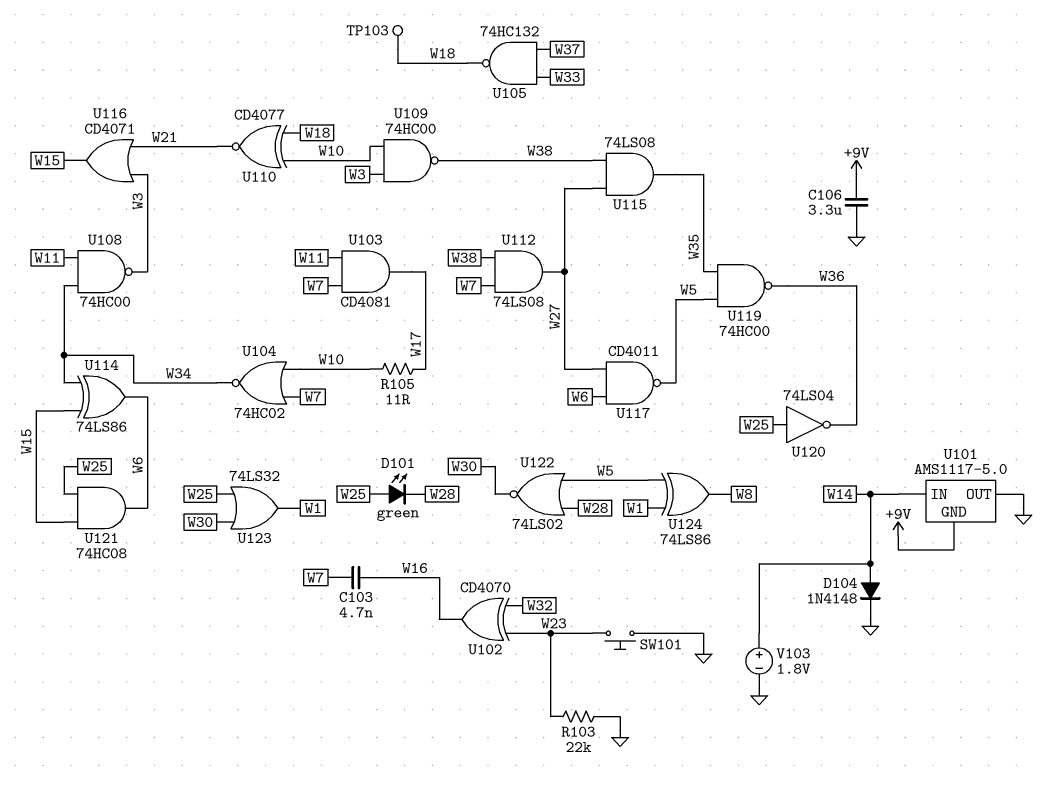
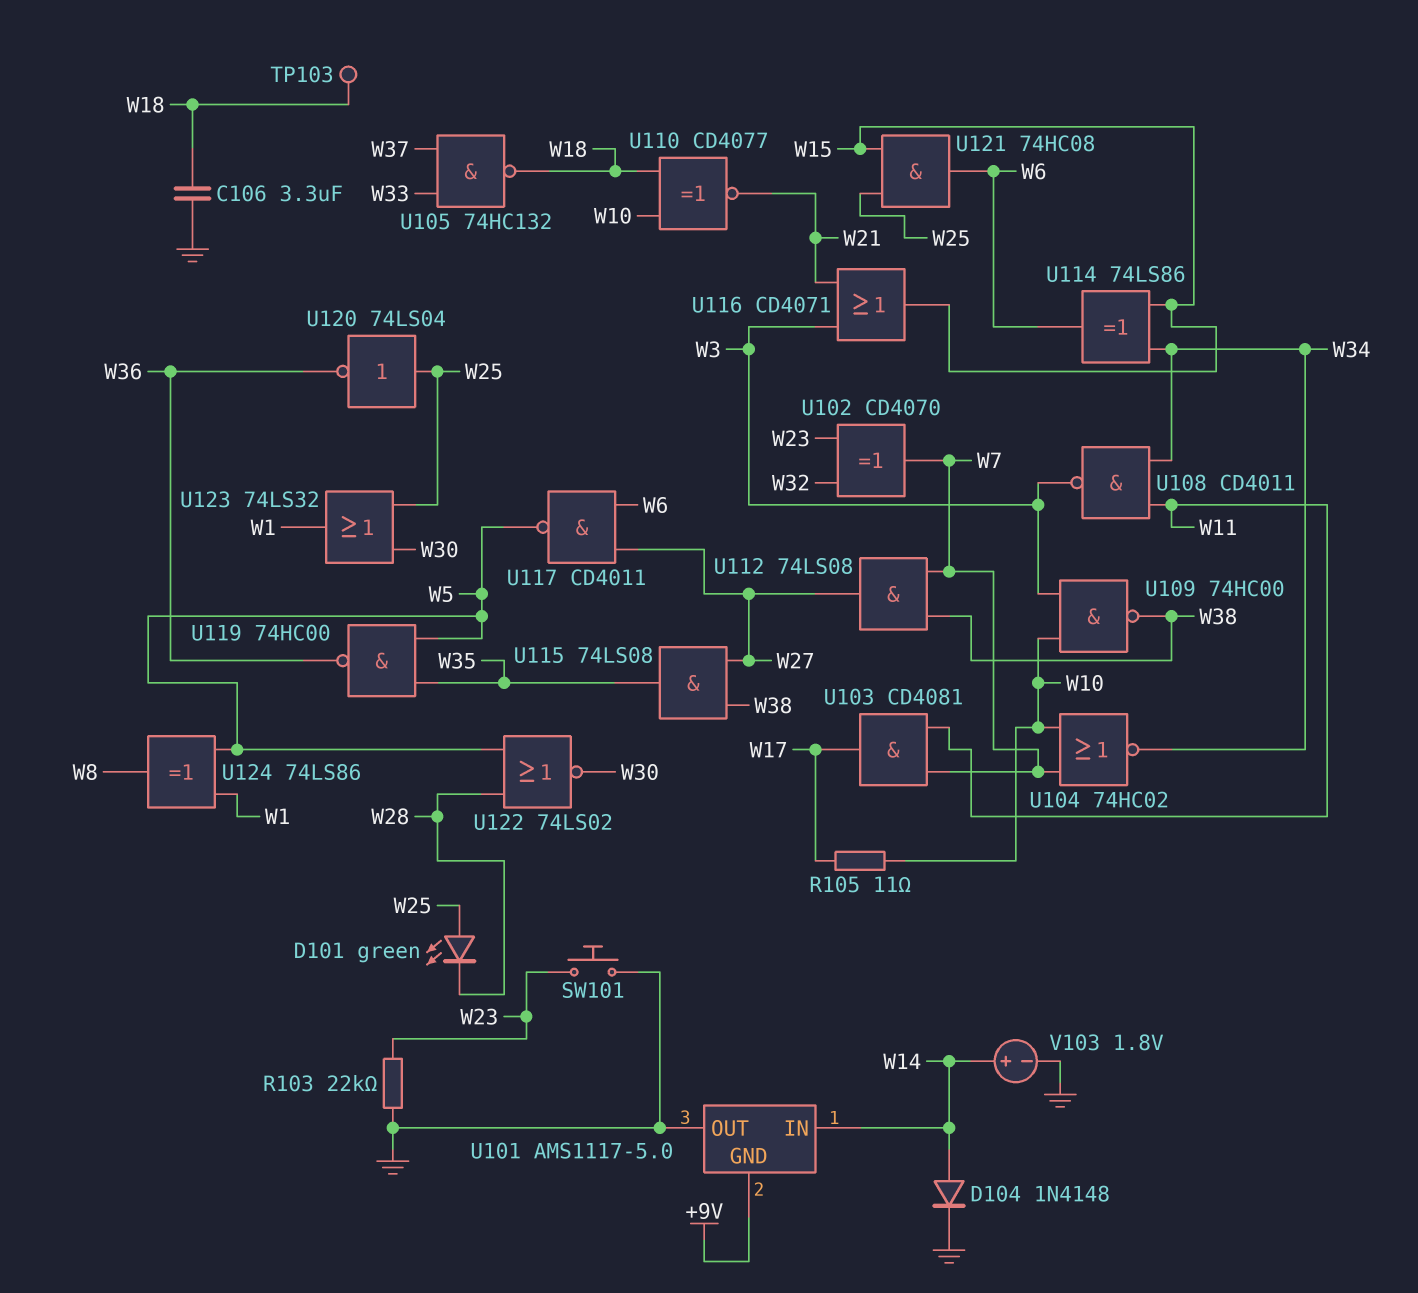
C103: 4.7nF (W7, W16) -> none
C106: 3.3uF (+9V, GND) -> 3.3uF (GND, W18)
U102: XOR CD4070 (in W23, in W32, out W16) -> XOR CD4070 (in W23, in W32, out W7)
U108: NAND 74HC00 (in W11, in W34, out W3) -> NAND CD4011 (in W11, in W34, out W3)

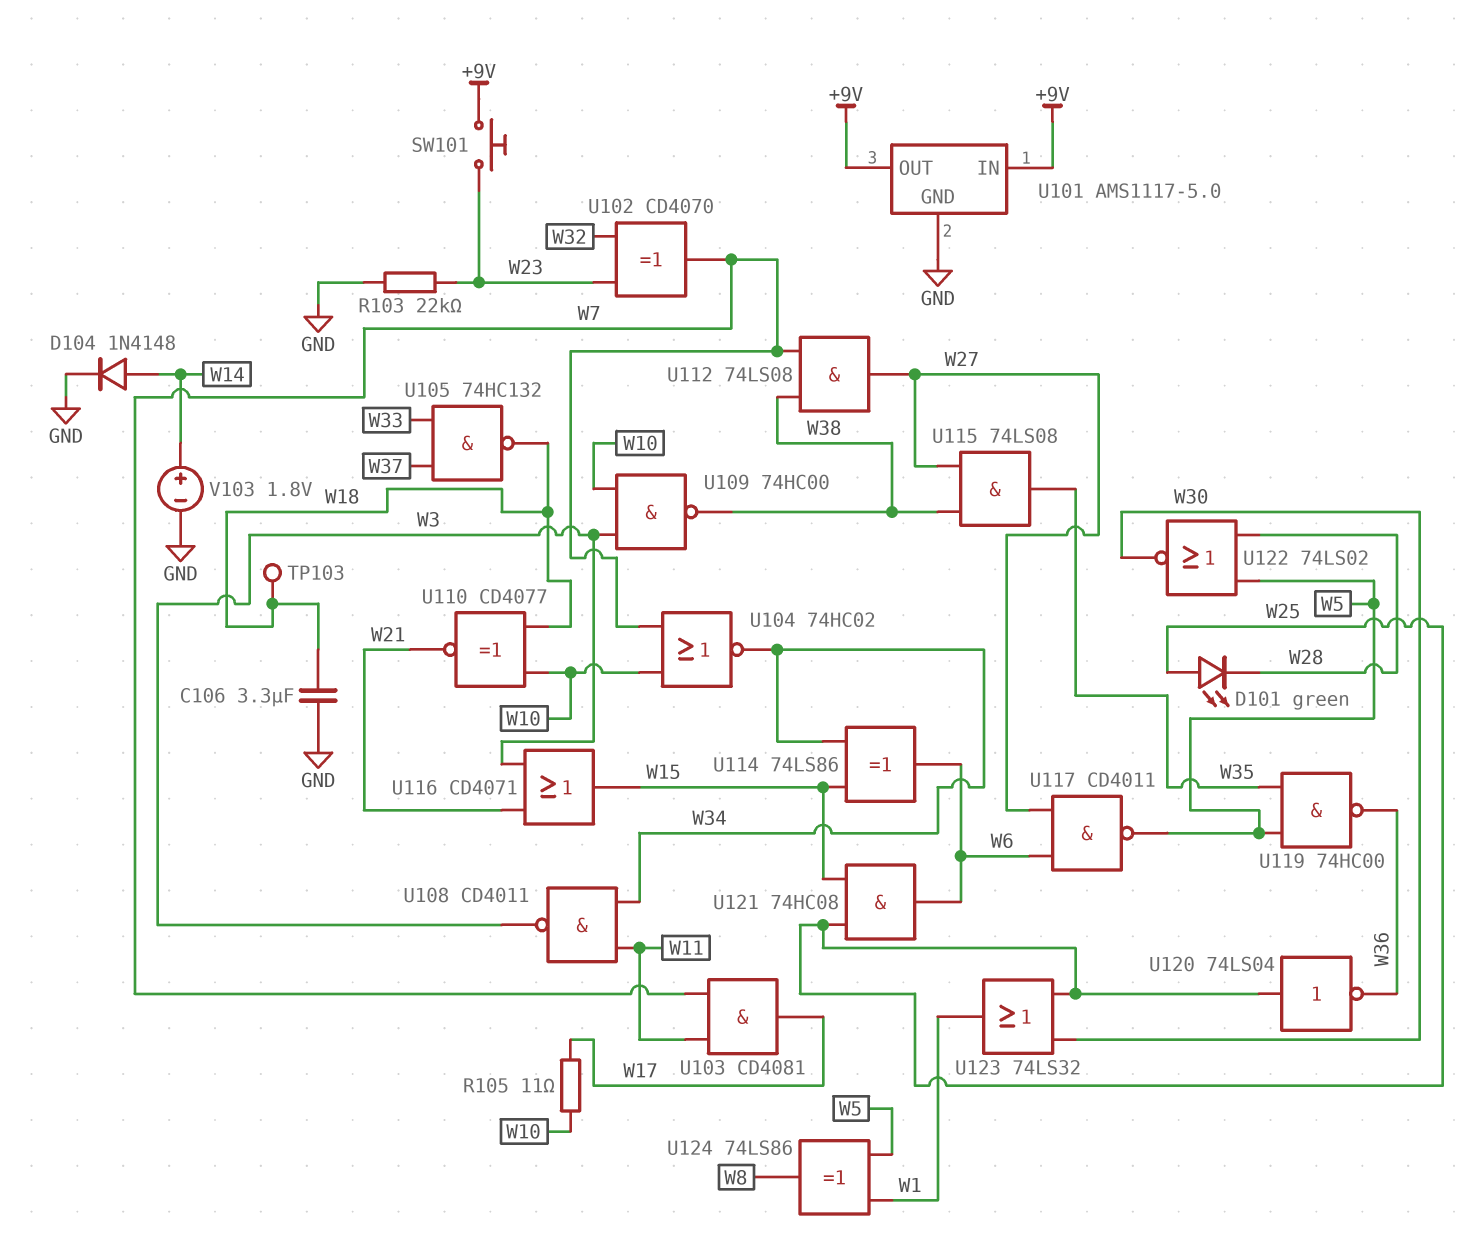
SW101: button (GND, W23) -> button (+9V, W23)
U101 pin GND: +9V -> GND
U101 pin IN: W14 -> +9V
U101 pin OUT: GND -> +9V

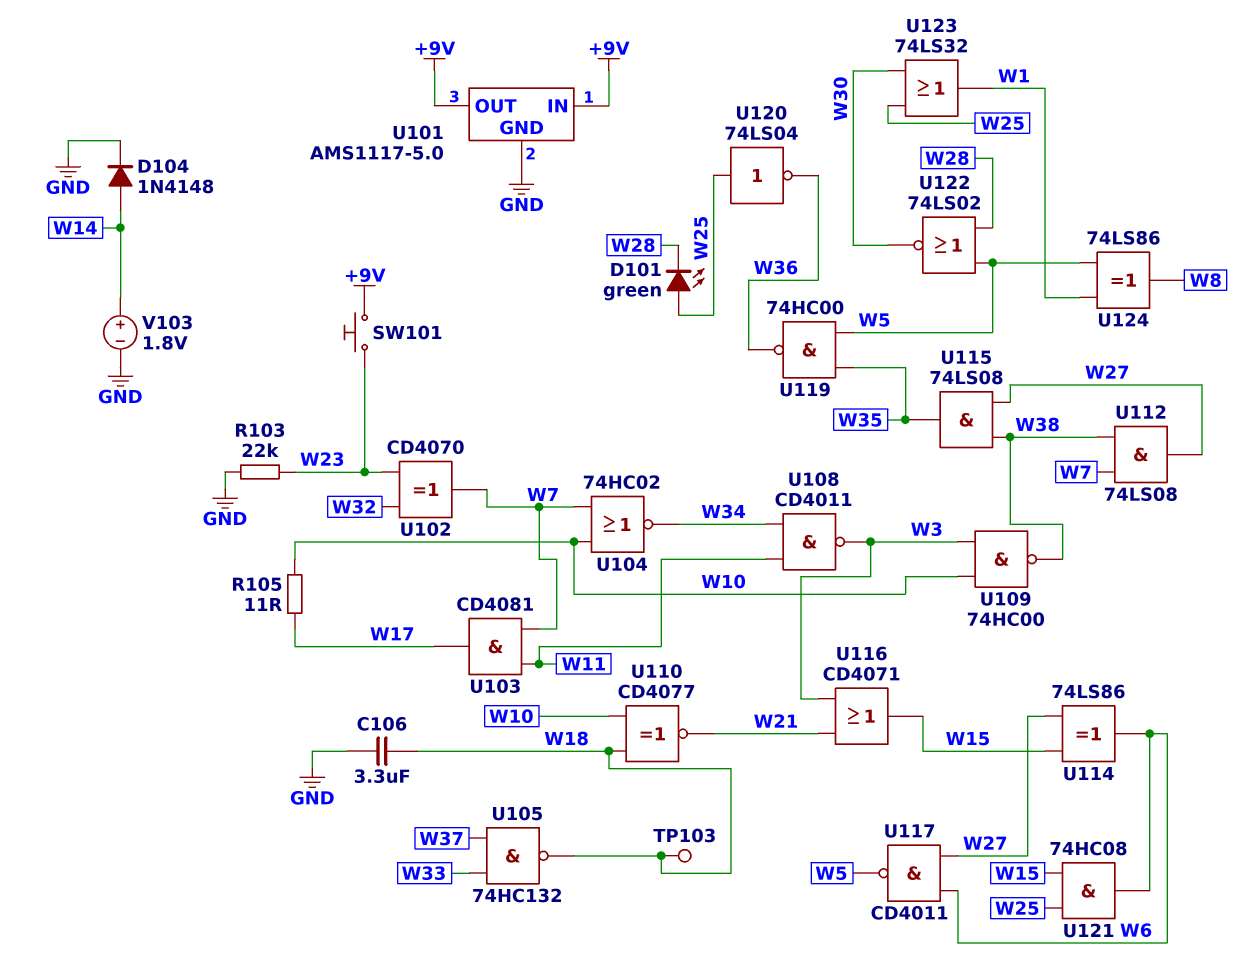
U114: XOR 74LS86 (in W15, in W34, out W6) -> XOR 74LS86 (in W15, in W27, out W6)

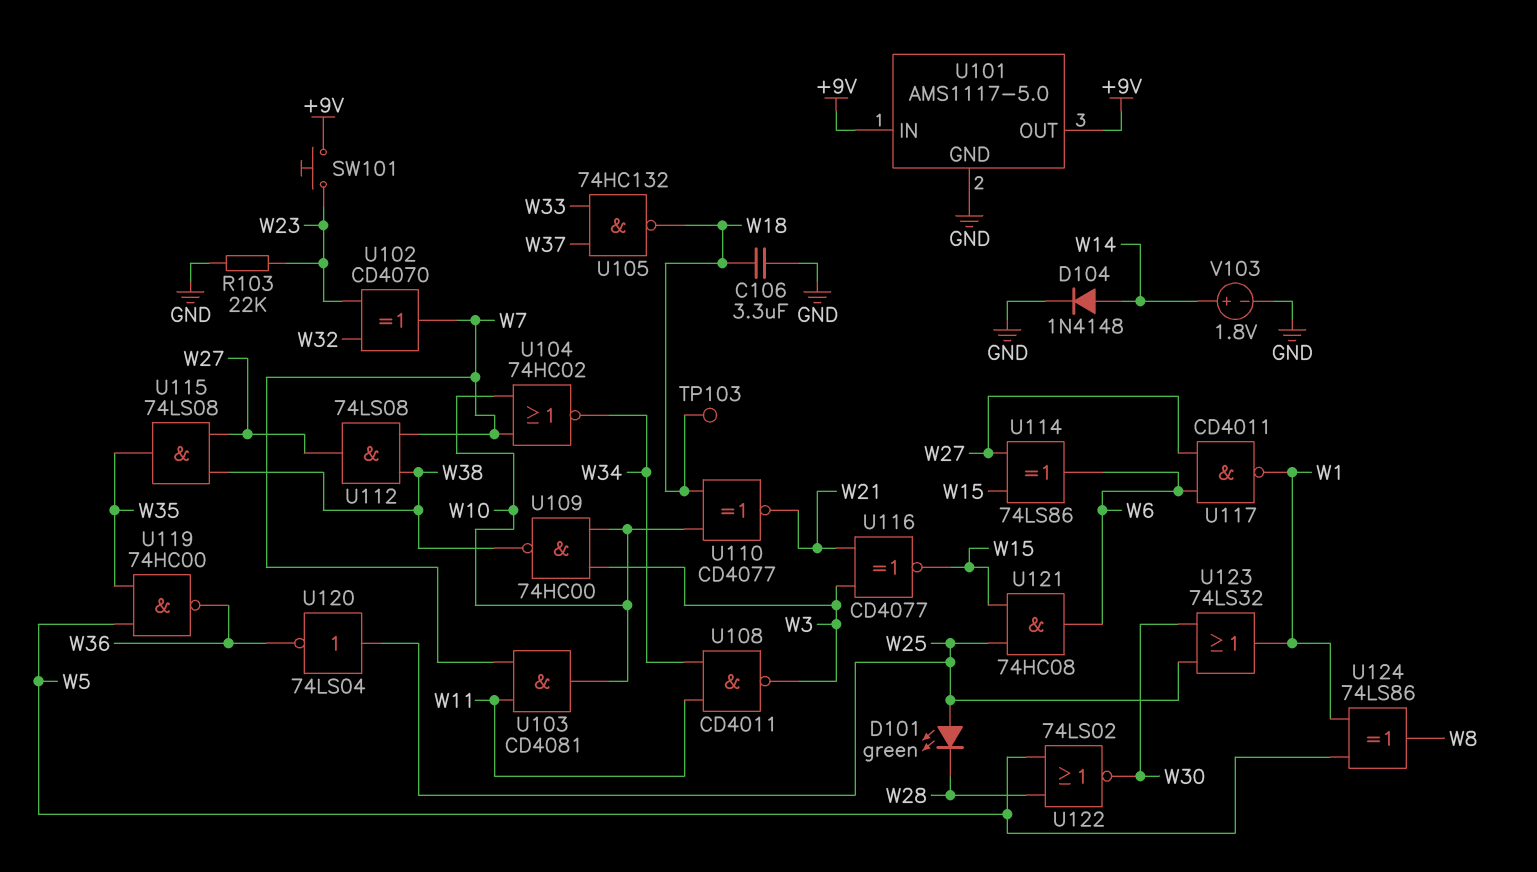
R105: 11 (W10, W17) -> none
U103: AND CD4081 (in W7, in W11, out W17) -> AND CD4081 (in W7, in W11, out W10)
U116: OR CD4071 (in W3, in W21, out W15) -> XNOR CD4077 (in W3, in W21, out W15)
U117: NAND CD4011 (in W6, in W27, out W5) -> NAND CD4011 (in W6, in W27, out W1)

